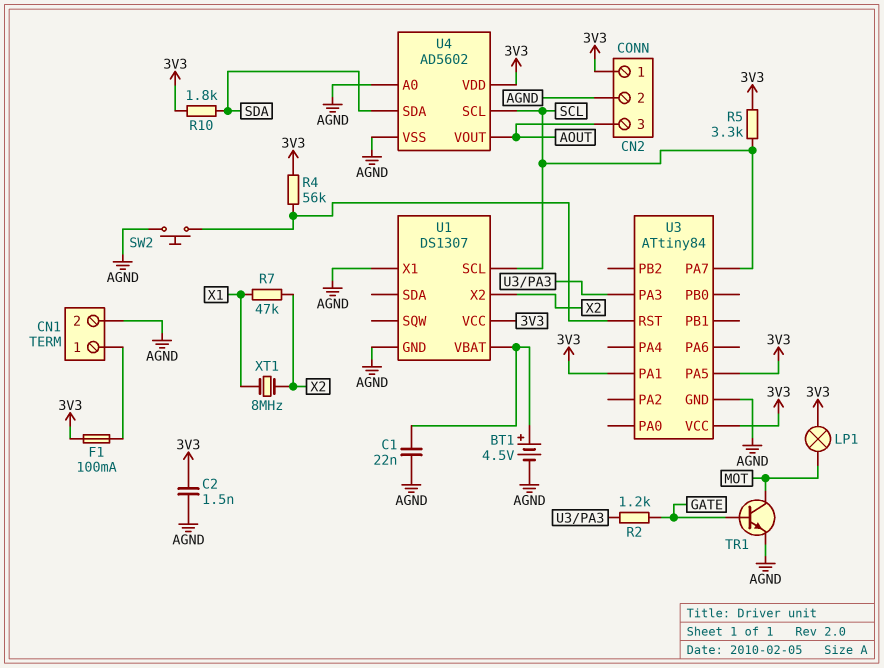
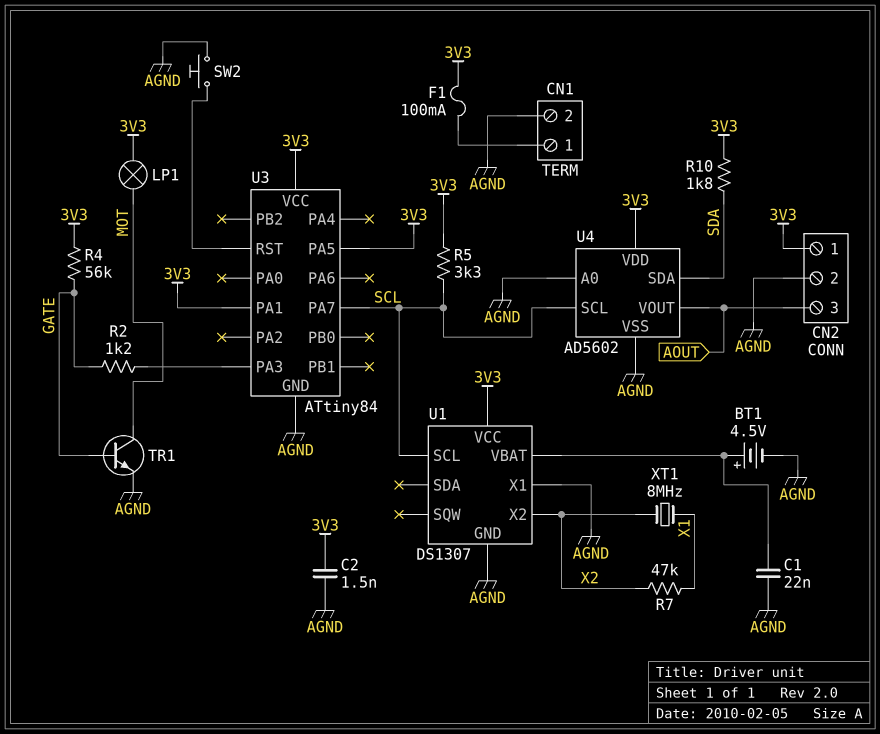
R4: 56k (3V3, U3/RST) -> 56k (3V3, GATE)

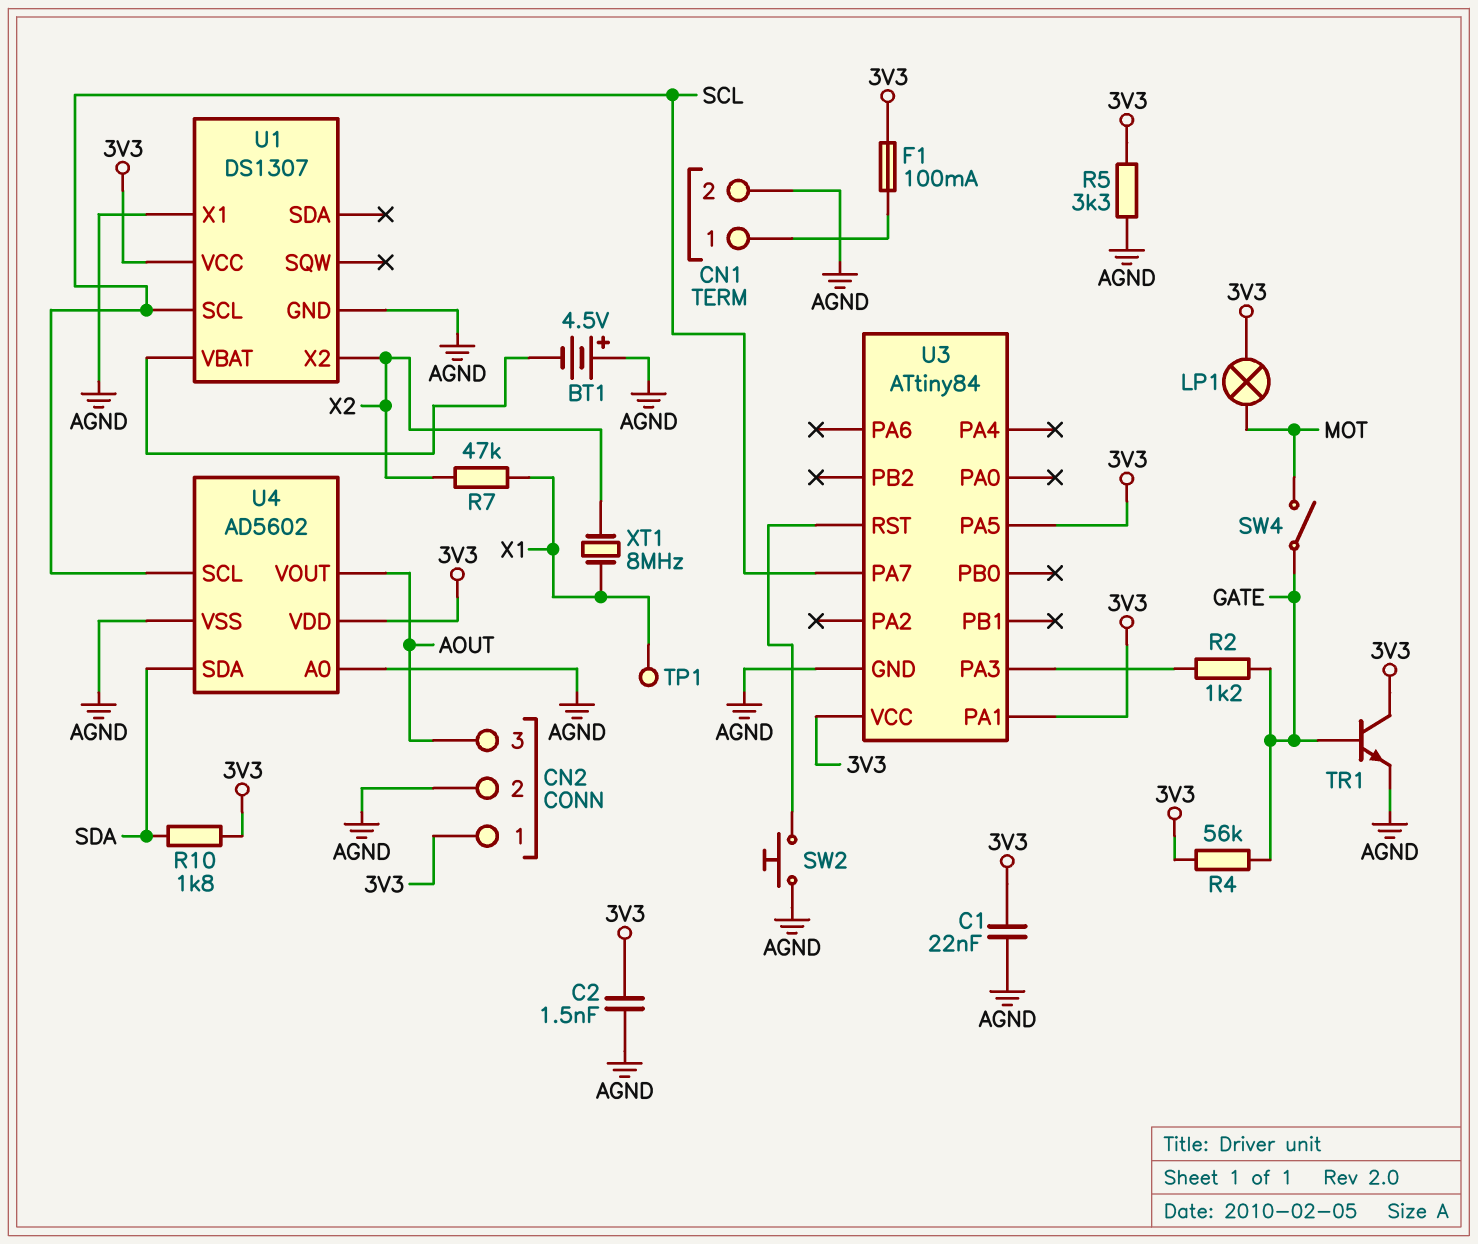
BT1: 4.5V (plus U1/VBAT, minus AGND) -> 4.5V (plus AGND, minus U1/VBAT)
C1: 22nF (AGND, U1/VBAT) -> 22nF (3V3, AGND)
R5: 3.3k (3V3, SCL) -> 3.3k (3V3, AGND)
SW4: none -> switch (GATE, MOT)
TP1: none -> test point (X1)
TR1: NPN (B GATE, C MOT, E AGND) -> NPN (B GATE, C 3V3, E AGND)

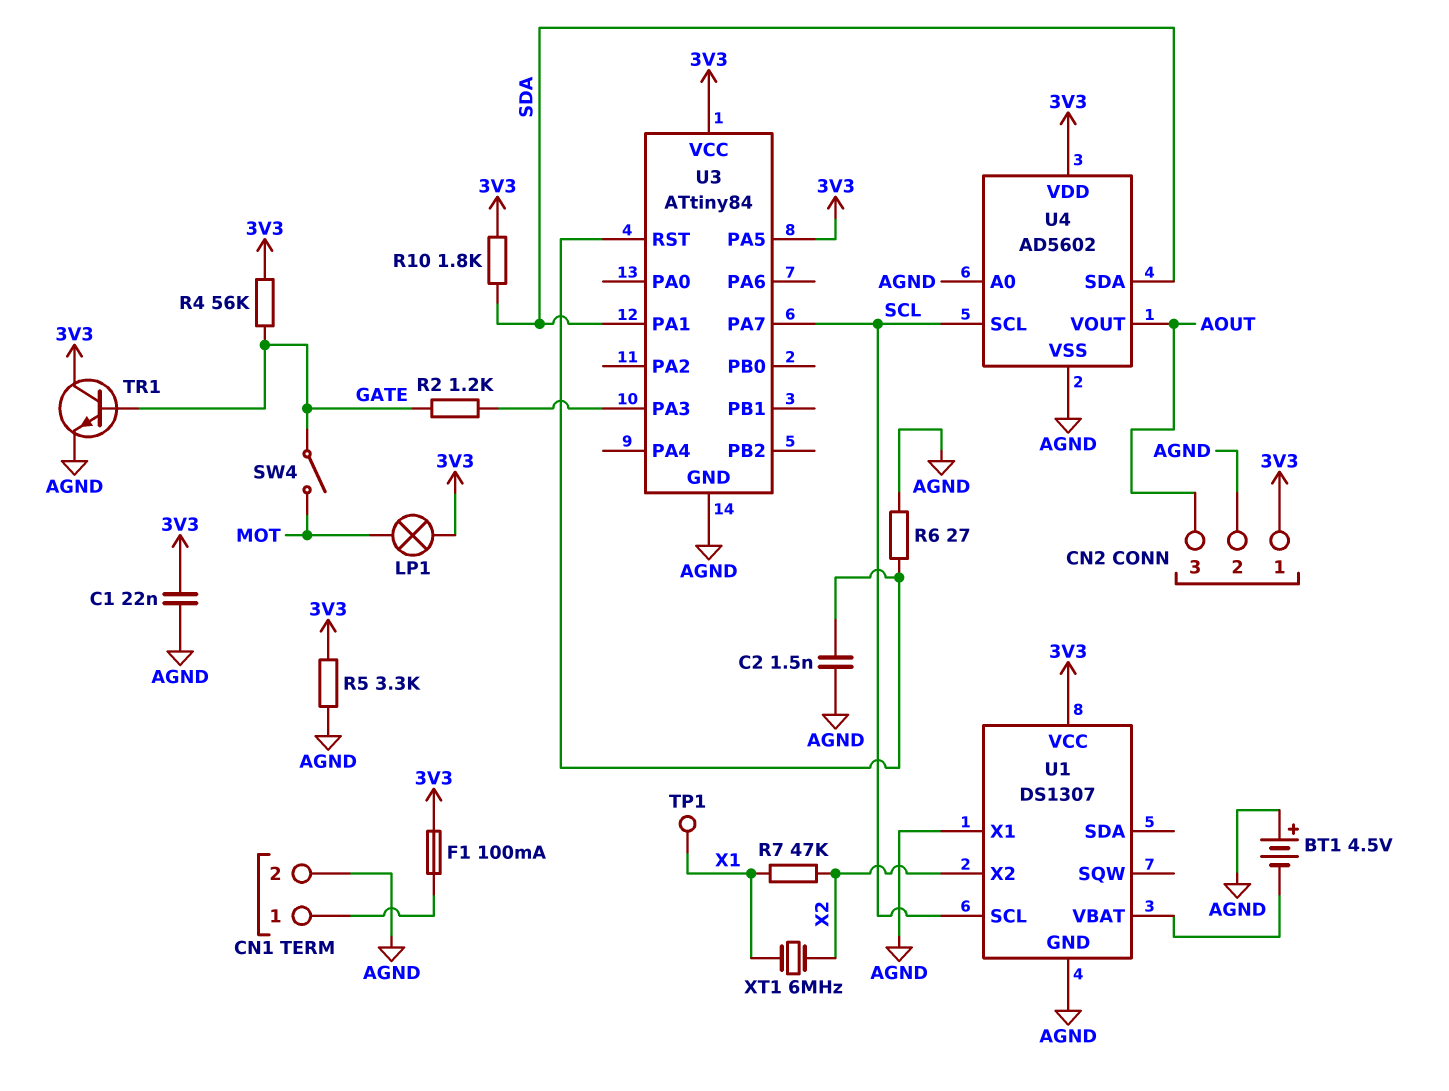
C2: 1.5nF (3V3, AGND) -> 1.5nF (AGND, U3/RST)
R6: none -> 27 (AGND, U3/RST)
SW2: button (AGND, U3/RST) -> none
U3 pin PA1: 3V3 -> SDA
XT1: 8MHz (X1, X2) -> 6MHz (X1, X2)

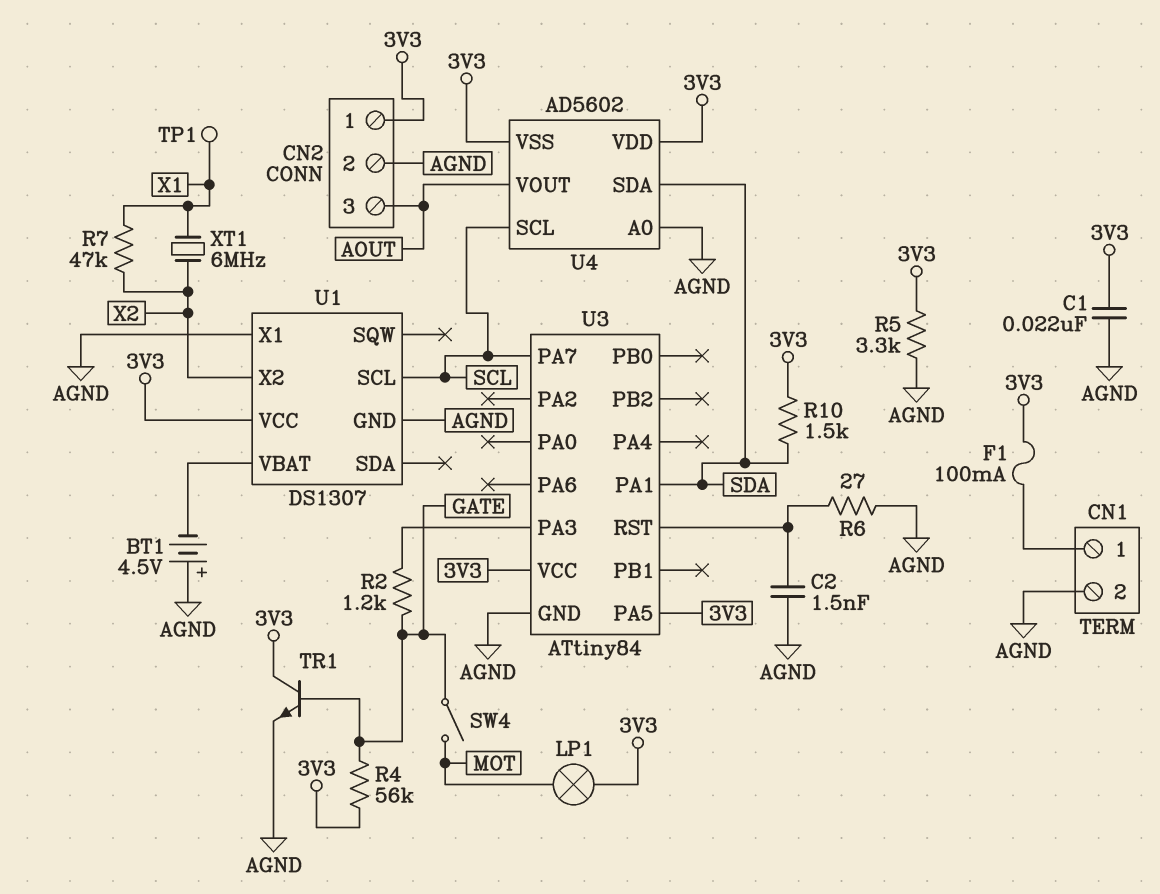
R10: 1.8k (3V3, SDA) -> 1.5k (3V3, SDA)
U4 pin VSS: AGND -> 3V3

